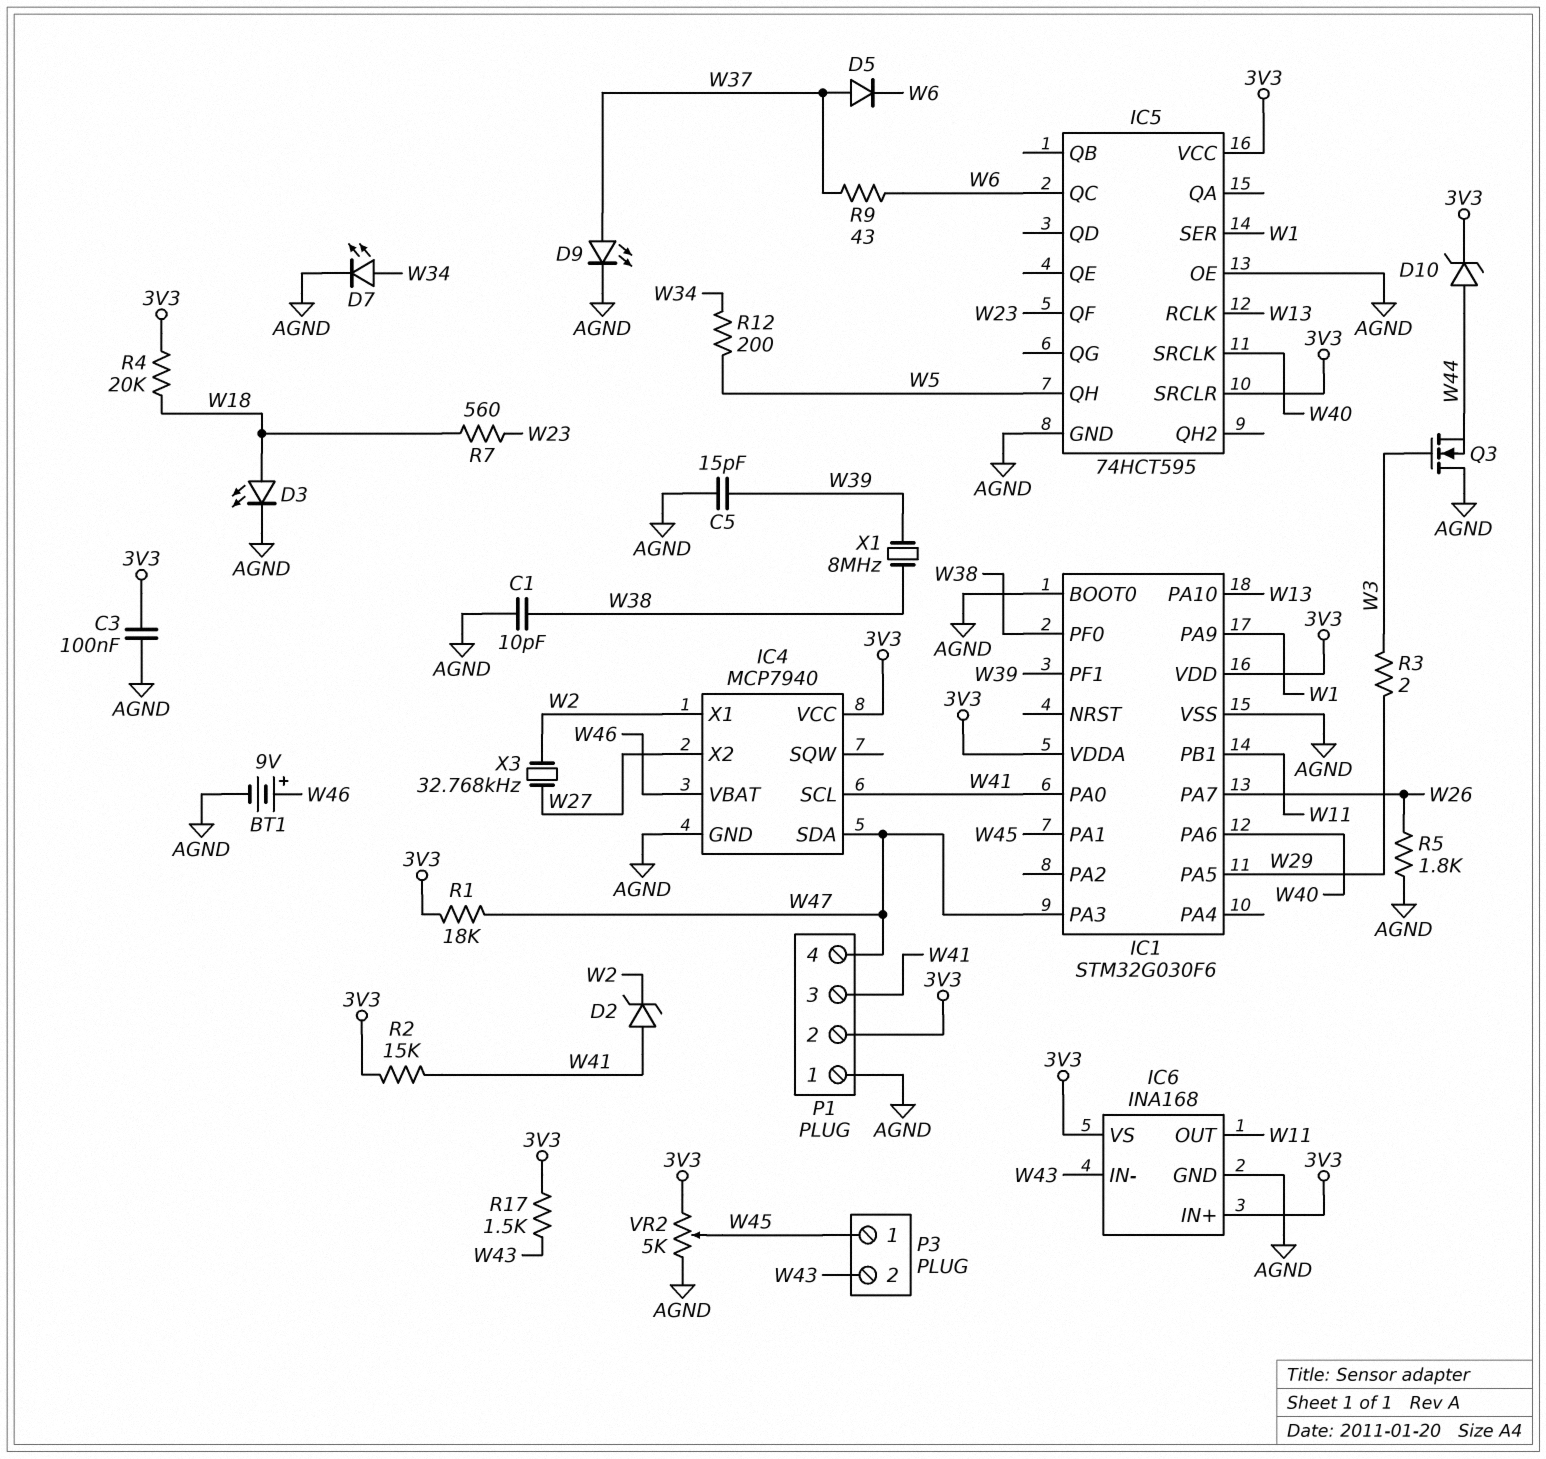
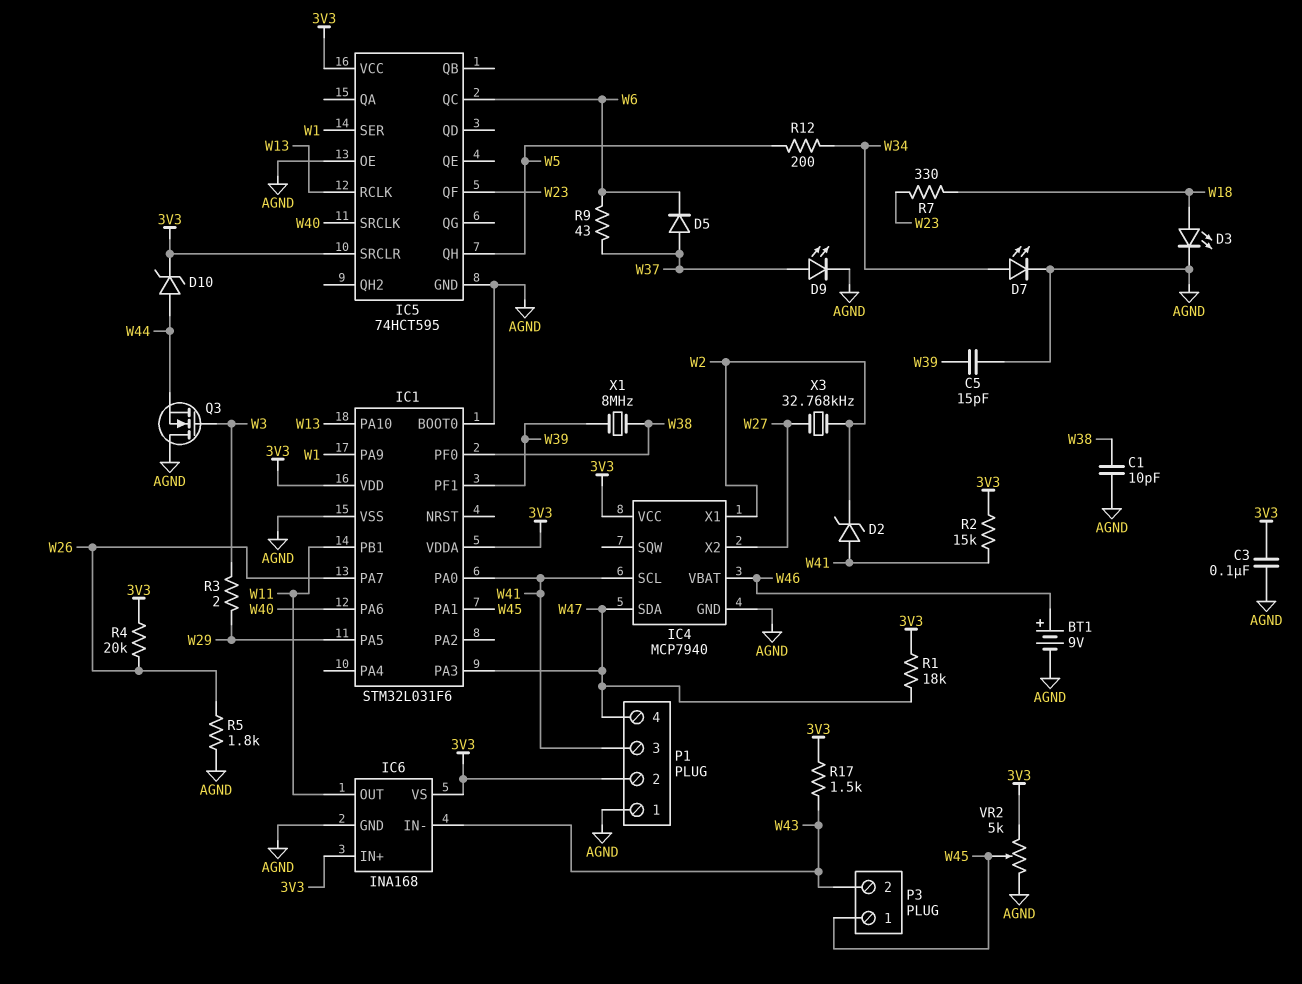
IC1: STM32G030F6 -> STM32L031F6
R4: 20k (3V3, W18) -> 20k (3V3, W26)
R7: 560 (W18, W23) -> 330 (W18, W23)

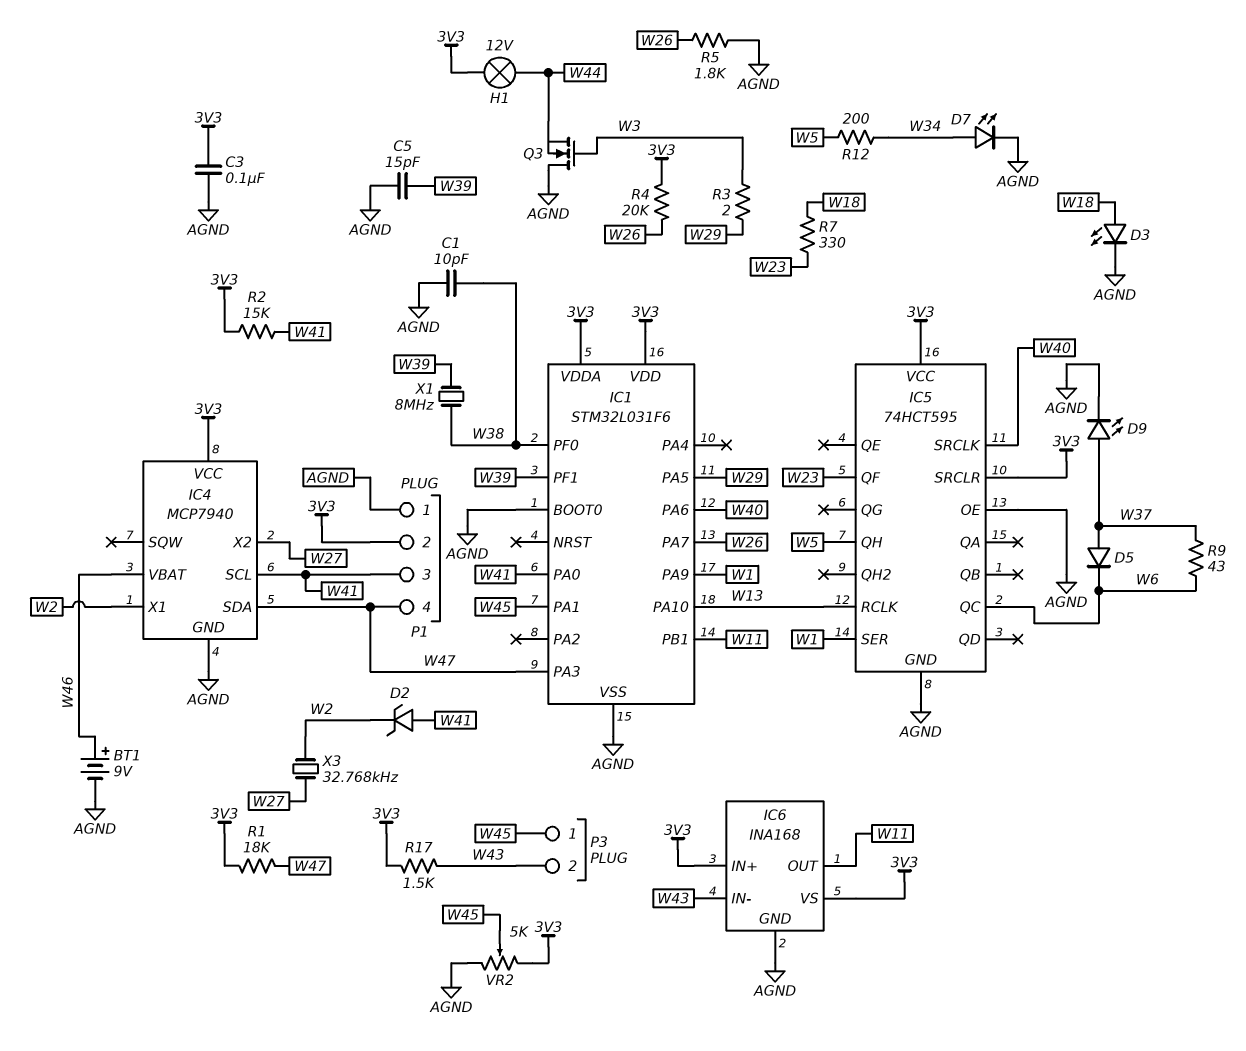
D10: zener (A W44, K 3V3) -> none
H1: none -> lamp 12V (3V3, W44)

